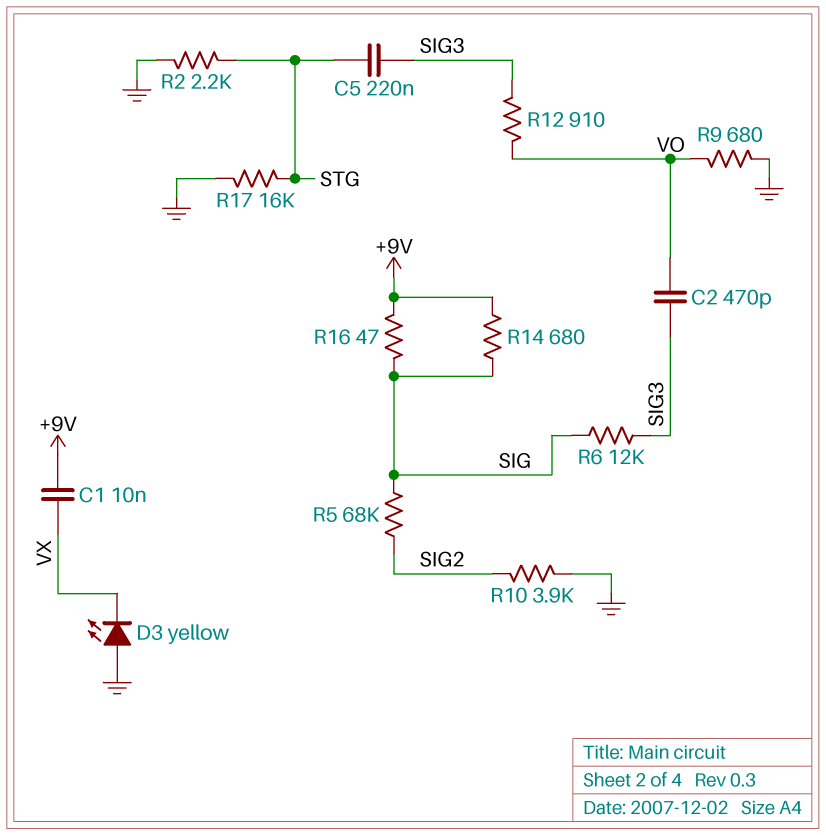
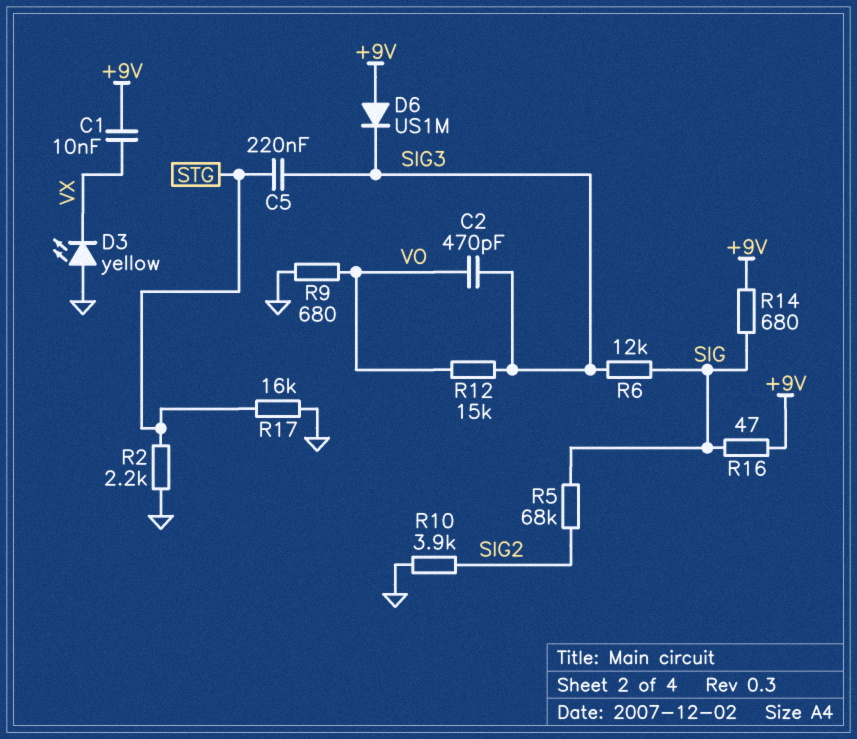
D6: none -> diode US1M (A +9V, K SIG3)
R12: 910 (SIG3, VO) -> 15k (SIG3, VO)

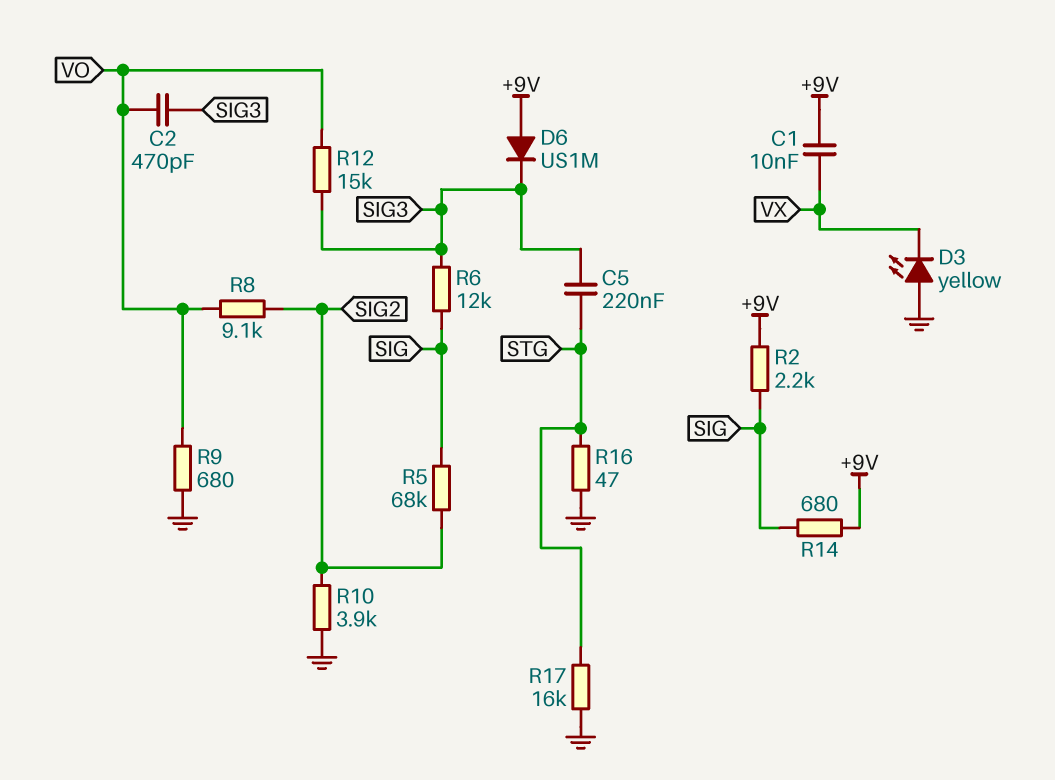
R2: 2.2k (GND, STG) -> 2.2k (+9V, SIG)
R8: none -> 9.1k (SIG2, VO)
R16: 47 (+9V, SIG) -> 47 (GND, STG)

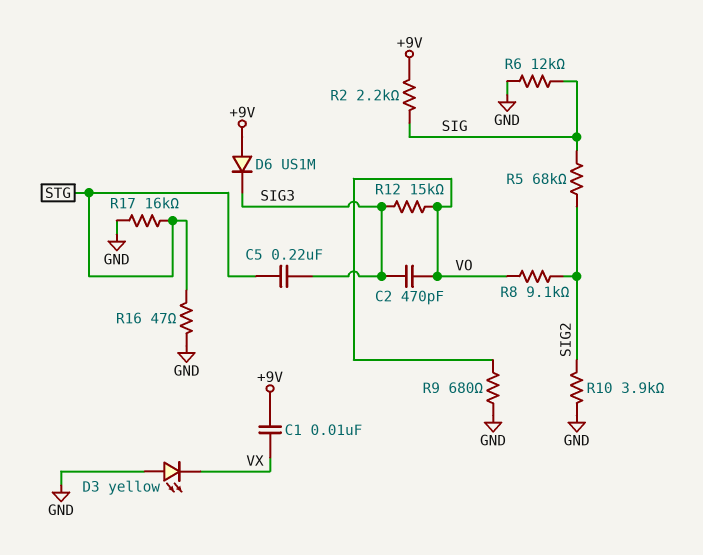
R6: 12k (SIG, SIG3) -> 12k (GND, SIG)
R14: 680 (+9V, SIG) -> none

